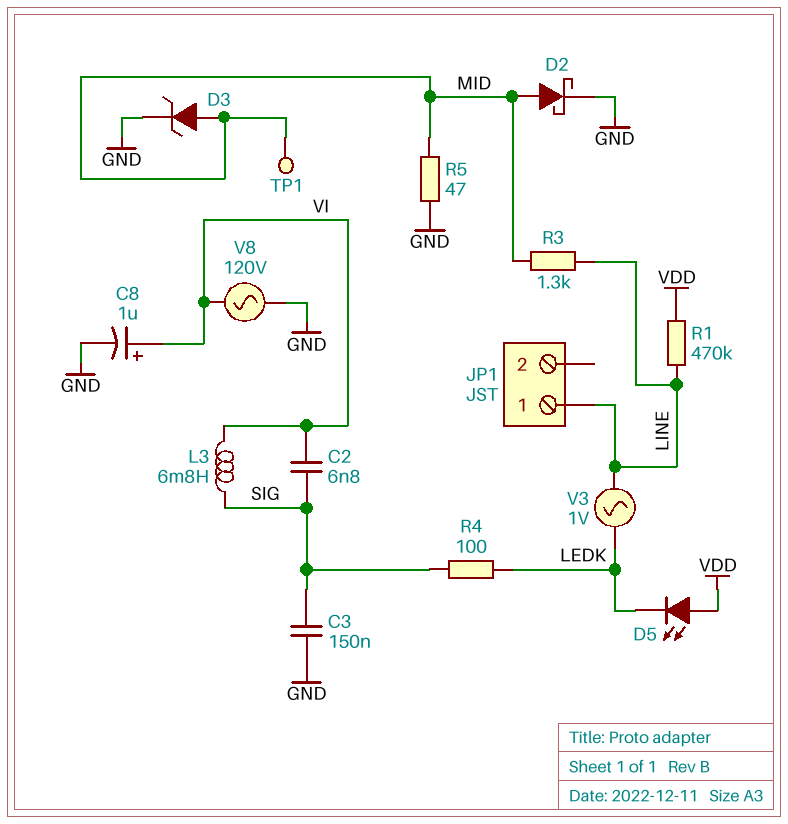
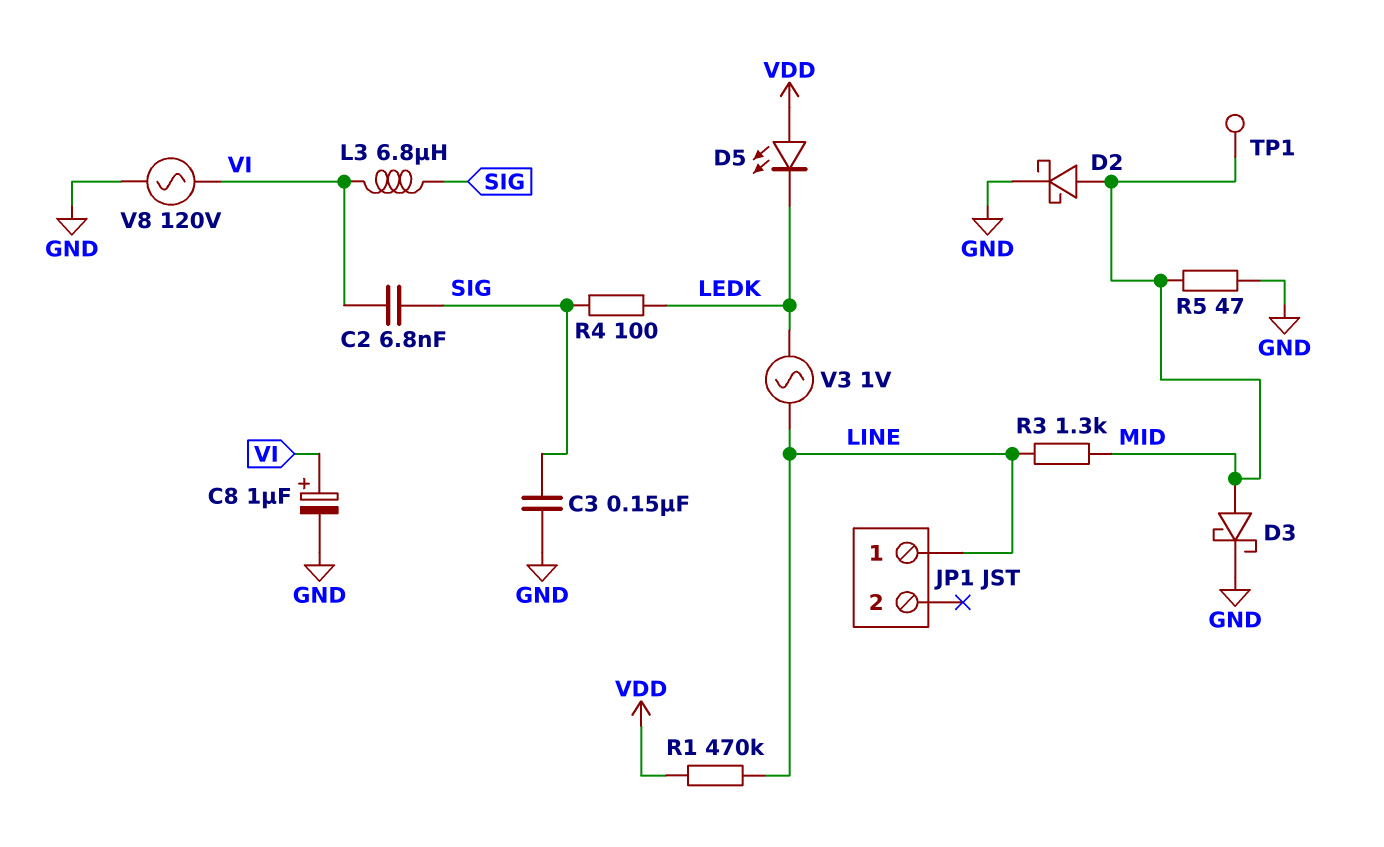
D3: zener (A MID, K GND) -> schottky (A MID, K GND)
L3: 6.8mH (SIG, VI) -> 6.8uH (SIG, VI)

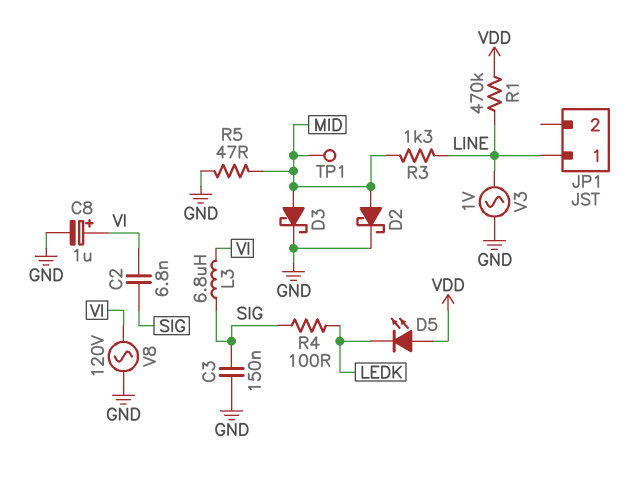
V3: AC 1V (LEDK, LINE) -> AC 1V (GND, LINE)

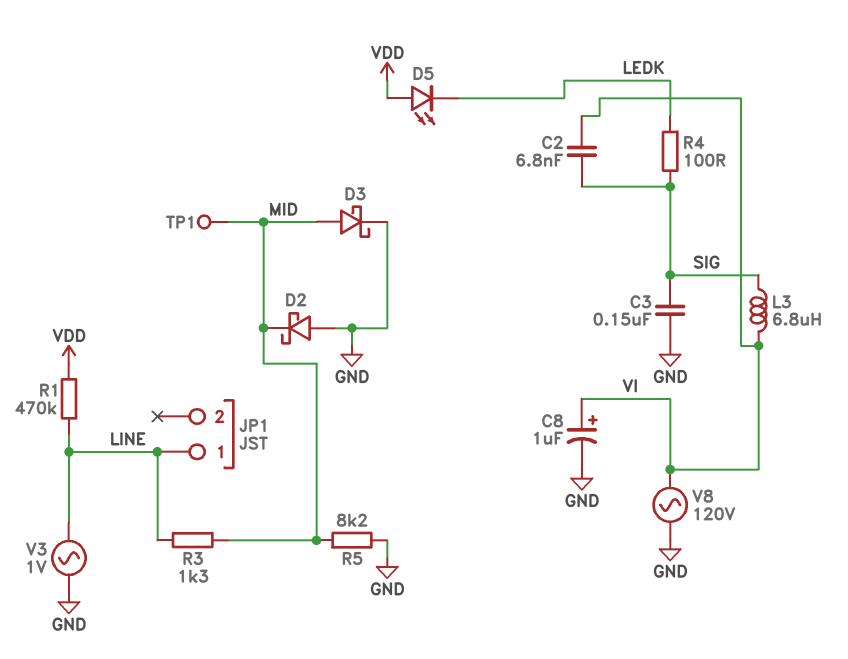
D2: schottky (A MID, K GND) -> schottky (A GND, K MID)
R5: 47 (GND, MID) -> 8.2k (GND, MID)

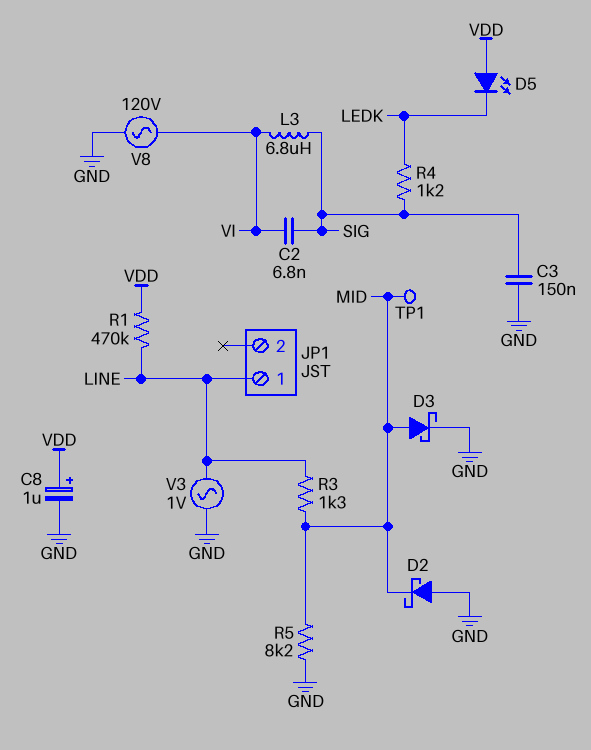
C8: 1uF (plus VI, minus GND) -> 1uF (plus VDD, minus GND)
R4: 100 (LEDK, SIG) -> 1.2k (LEDK, SIG)

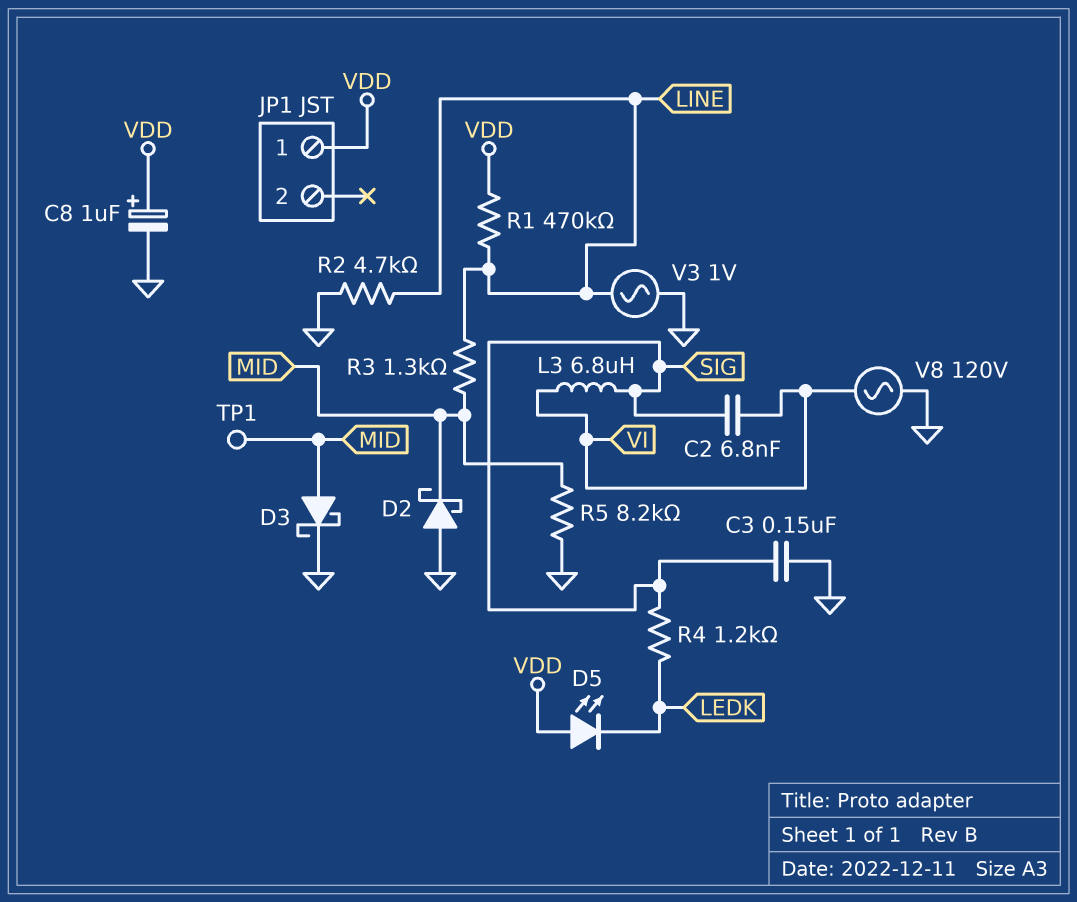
JP1 pin 1: LINE -> VDD
R2: none -> 4.7k (GND, LINE)

